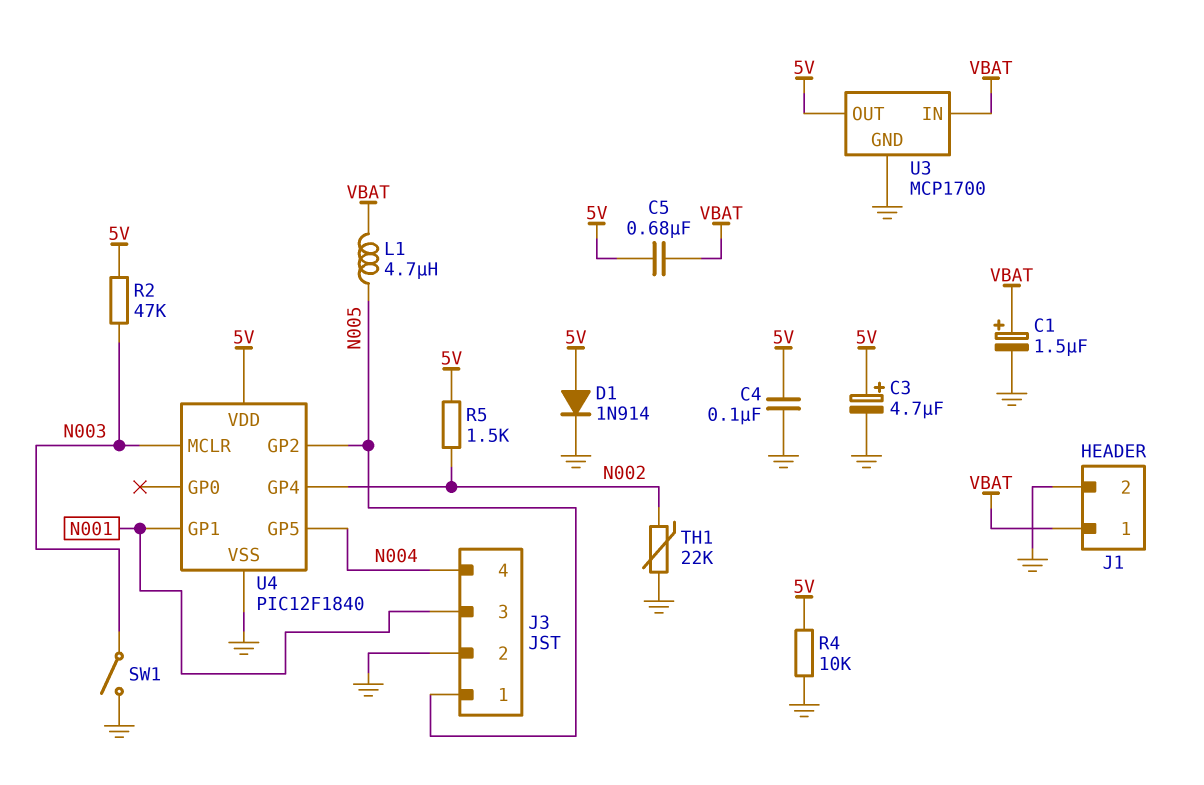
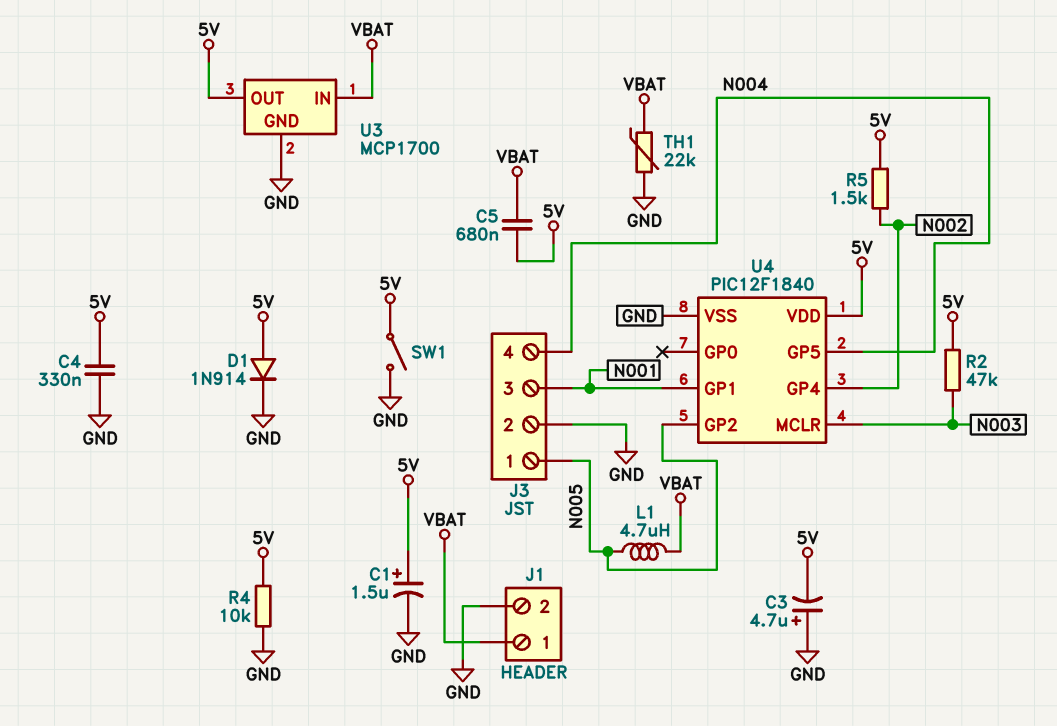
C1: 1.5uF (plus VBAT, minus GND) -> 1.5uF (plus 5V, minus GND)
C3: 4.7uF (plus 5V, minus GND) -> 4.7uF (plus GND, minus 5V)
C4: 100nF (5V, GND) -> 330nF (5V, GND)
SW1: switch (GND, N003) -> switch (5V, GND)
TH1: 22k (GND, N002) -> 22k (GND, VBAT)

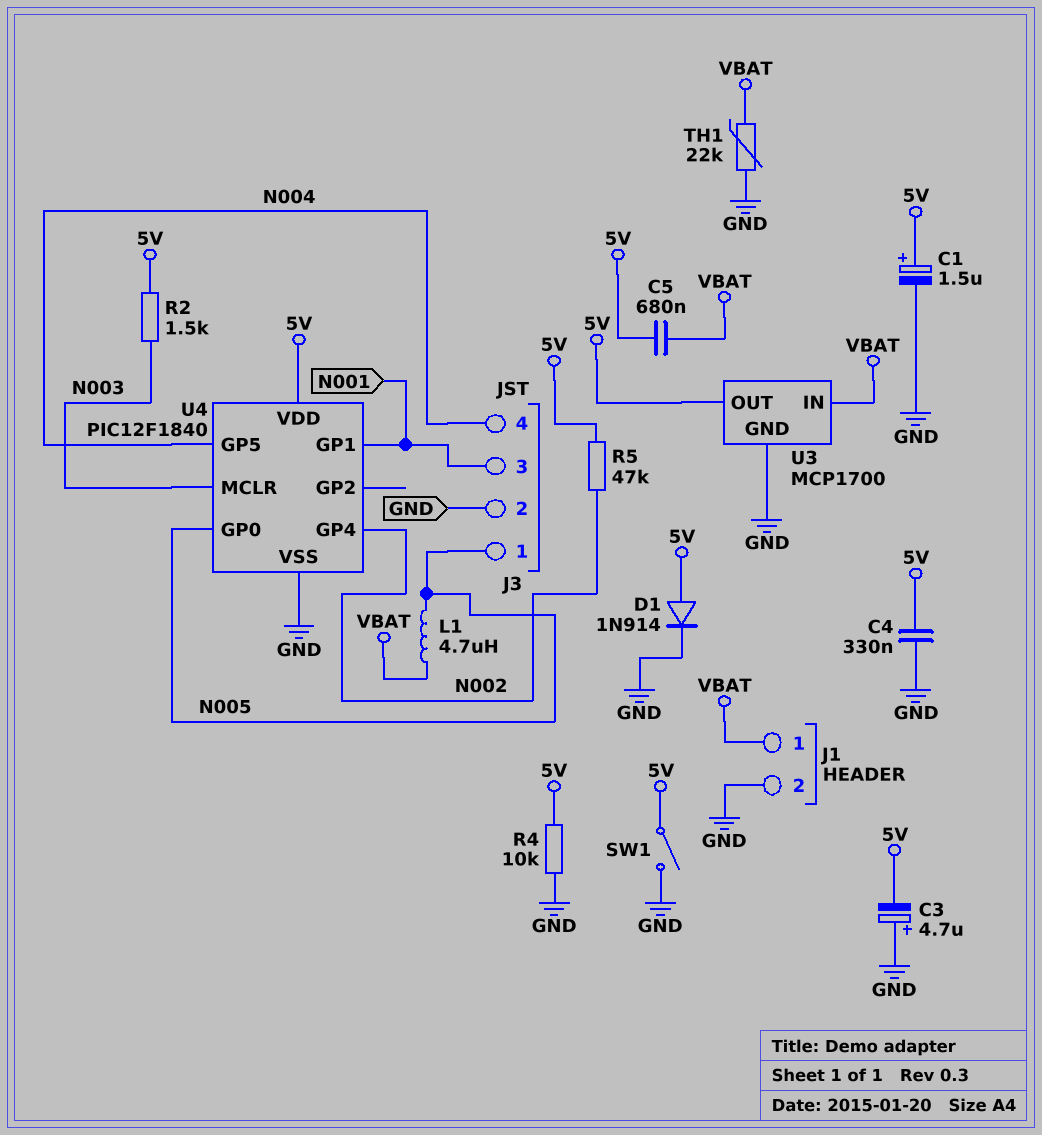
R2: 47k (5V, N003) -> 1.5k (5V, N003)
R5: 1.5k (5V, N002) -> 47k (5V, N002)
U4 pin GP0: none -> N005
U4 pin GP2: N005 -> none

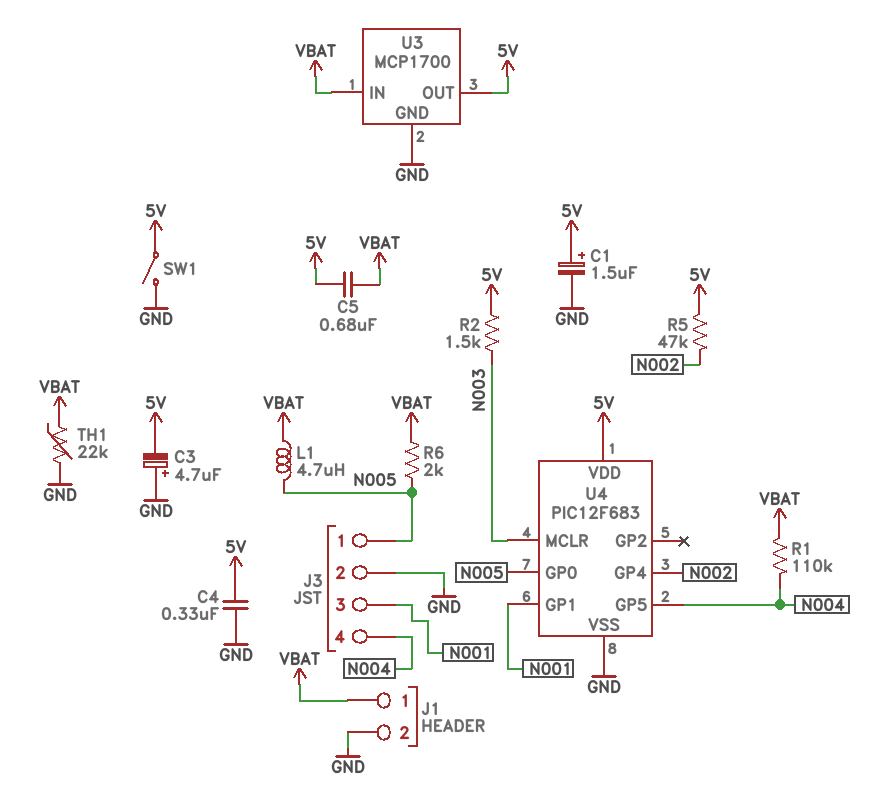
D1: diode 1N914 (A 5V, K GND) -> none
R1: none -> 110k (N004, VBAT)
R4: 10k (5V, GND) -> none
R6: none -> 2k (N005, VBAT)
U4: PIC12F1840 -> PIC12F683

